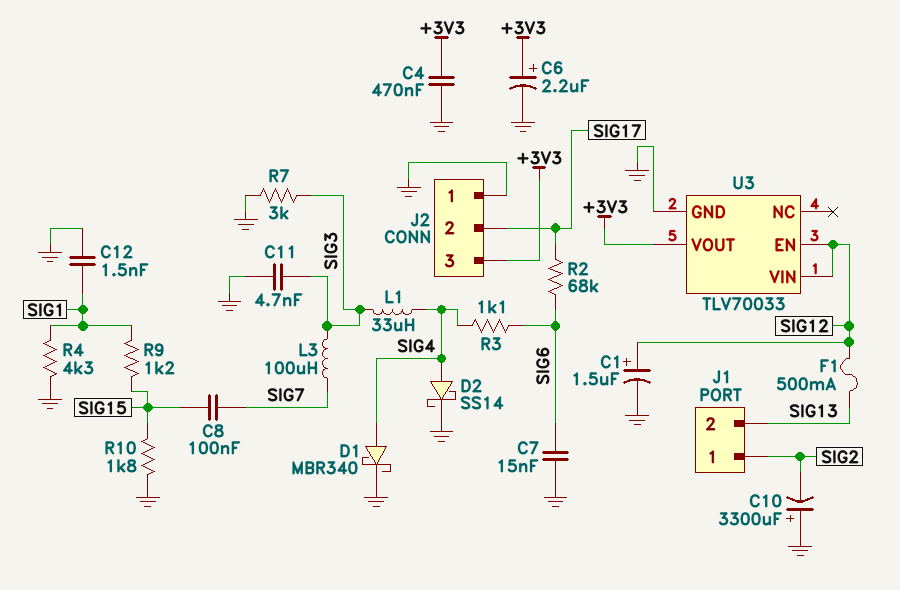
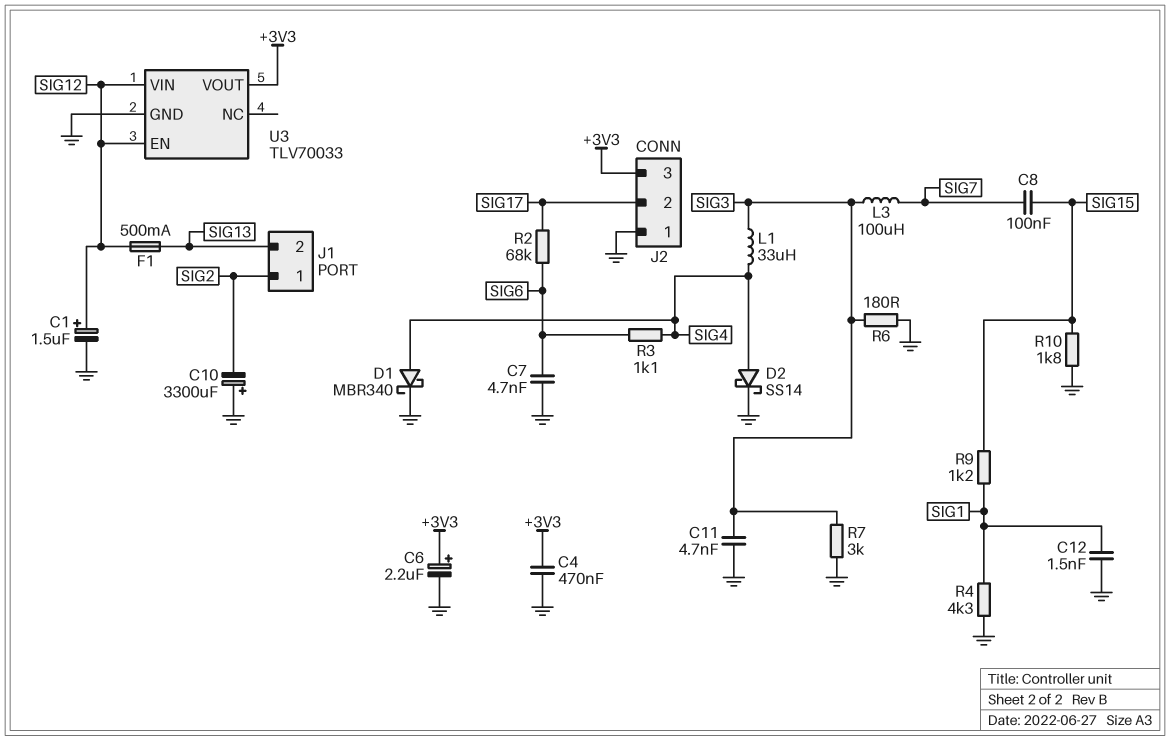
C7: 15nF (GND, SIG6) -> 4.7nF (GND, SIG6)
R6: none -> 180 (GND, SIG3)

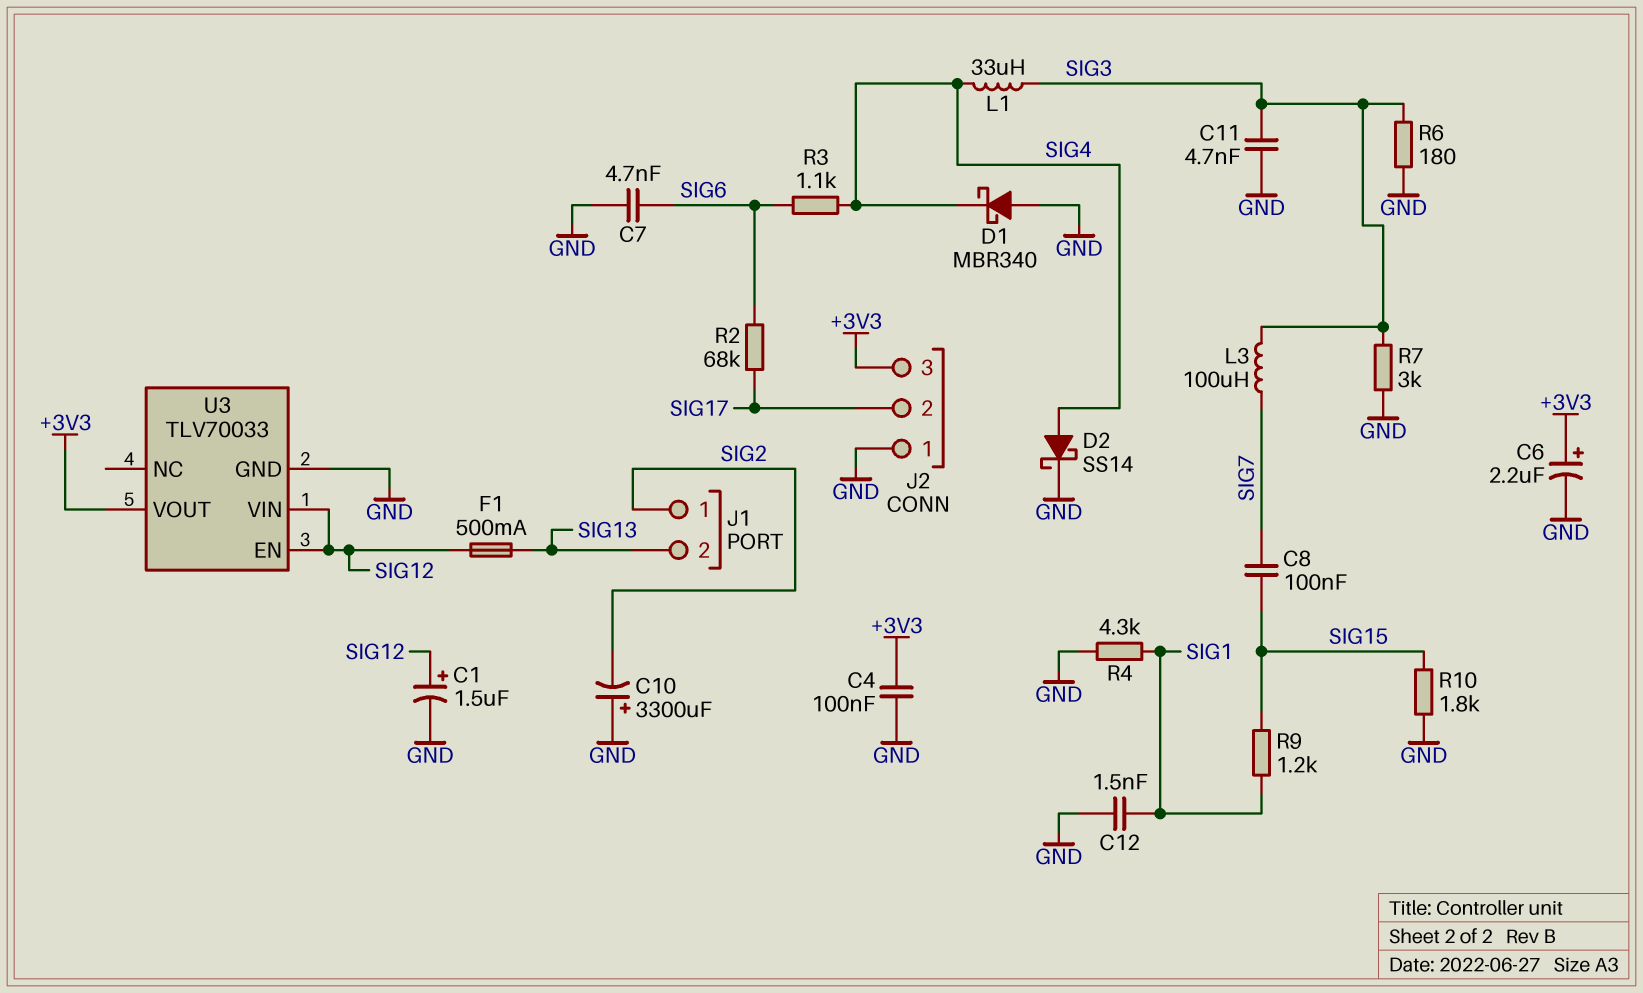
C4: 470nF (+3V3, GND) -> 100nF (+3V3, GND)
D1: schottky MBR340 (A SIG4, K GND) -> schottky MBR340 (A GND, K SIG4)

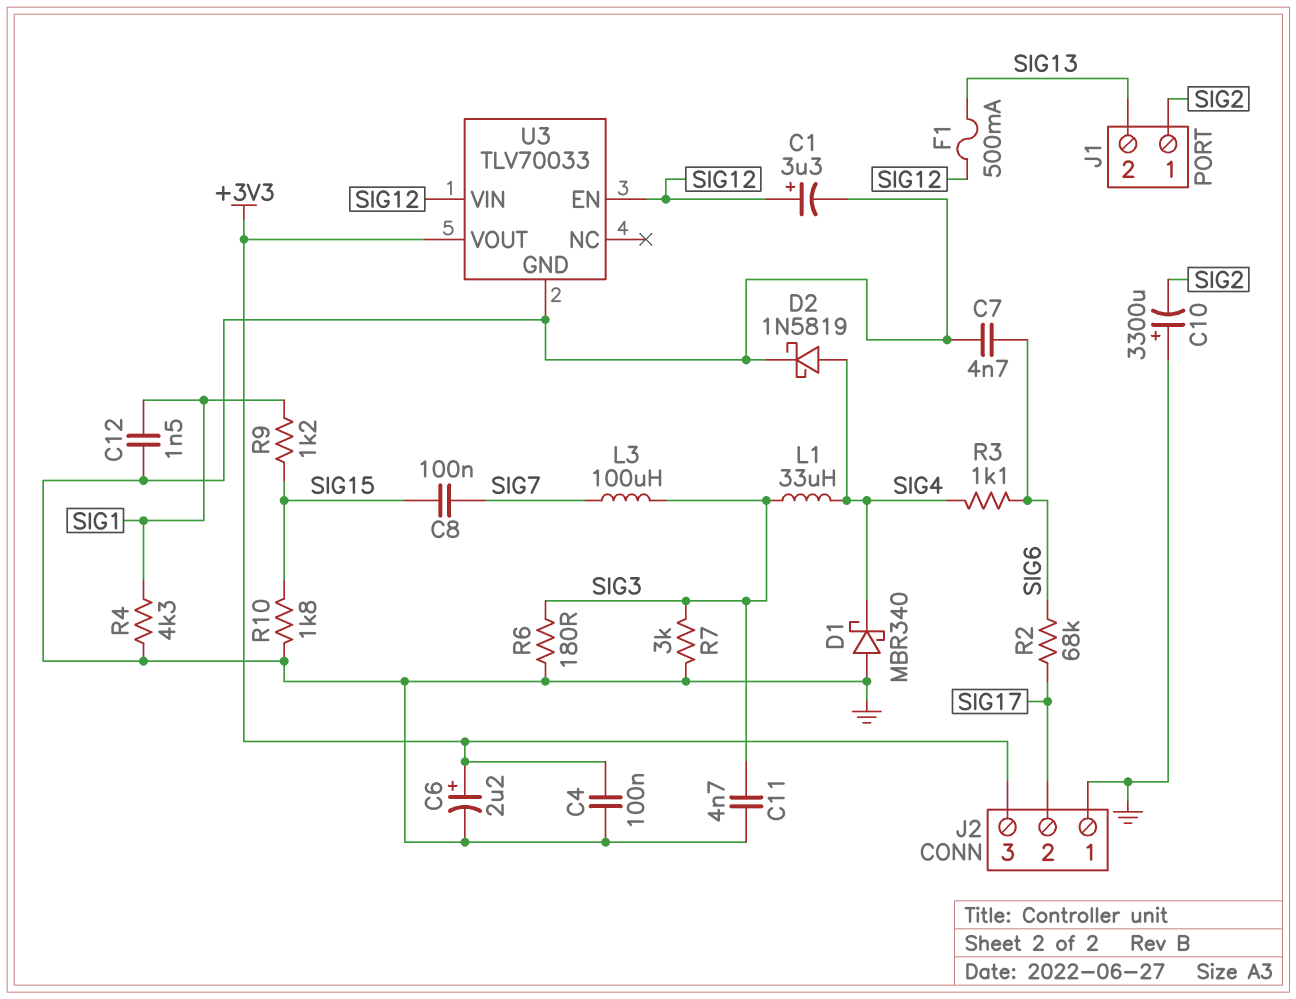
C1: 1.5uF (plus SIG12, minus GND) -> 3.3uF (plus SIG12, minus GND)
D2: schottky SS14 (A SIG4, K GND) -> schottky 1N5819 (A SIG4, K GND)

